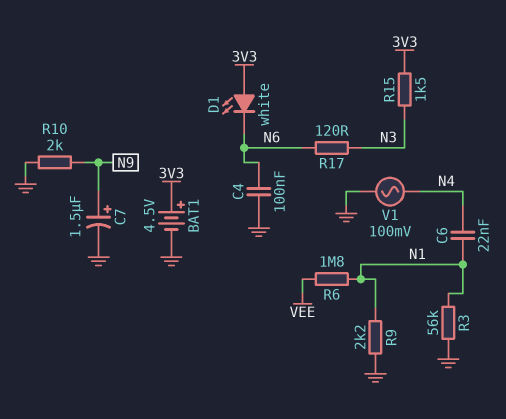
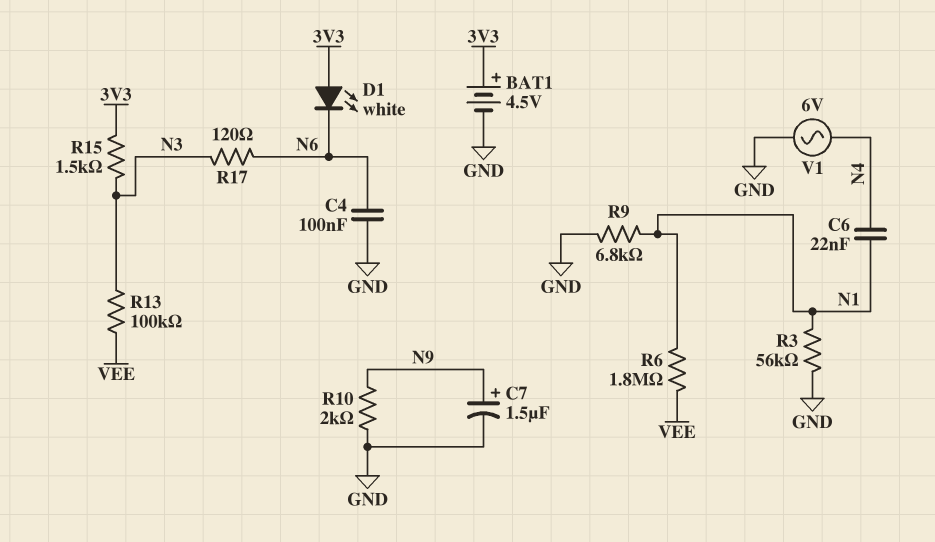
R9: 2.2k (GND, N1) -> 6.8k (GND, N1)
R13: none -> 100k (N3, VEE)
V1: AC 100mV (GND, N4) -> AC 6V (GND, N4)

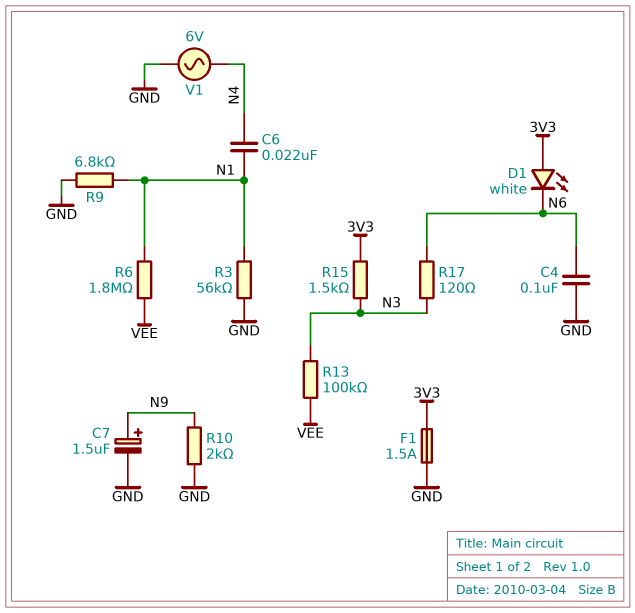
BAT1: 4.5V (plus 3V3, minus GND) -> none
F1: none -> 1.5A (3V3, GND)

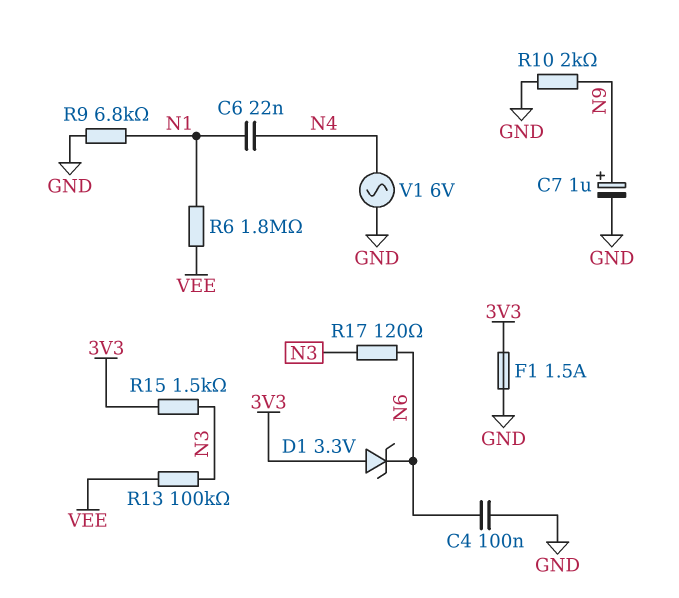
C7: 1.5uF (plus N9, minus GND) -> 1uF (plus N9, minus GND)
D1: LED white (A 3V3, K N6) -> zener 3.3V (A 3V3, K N6)
R3: 56k (GND, N1) -> none

